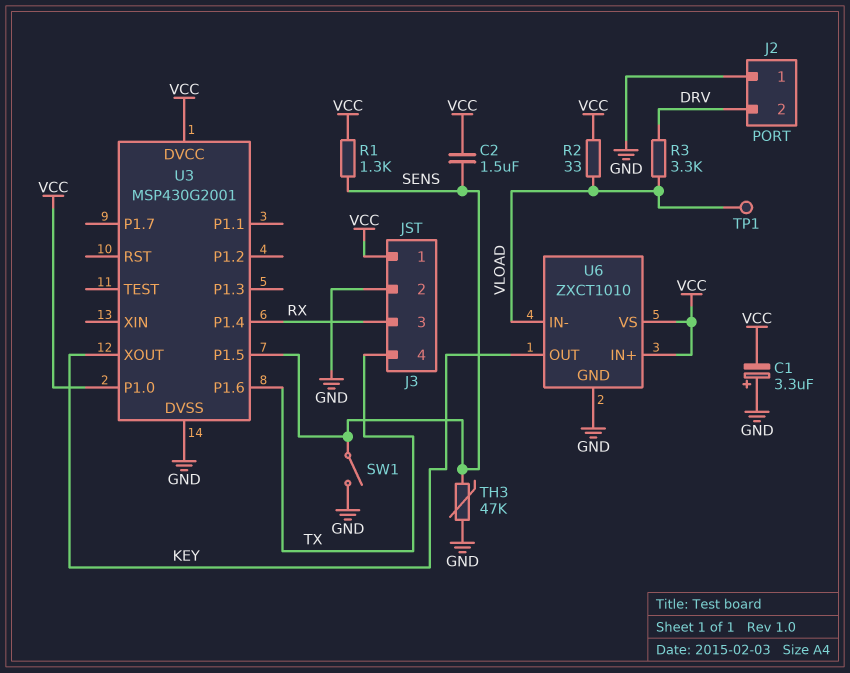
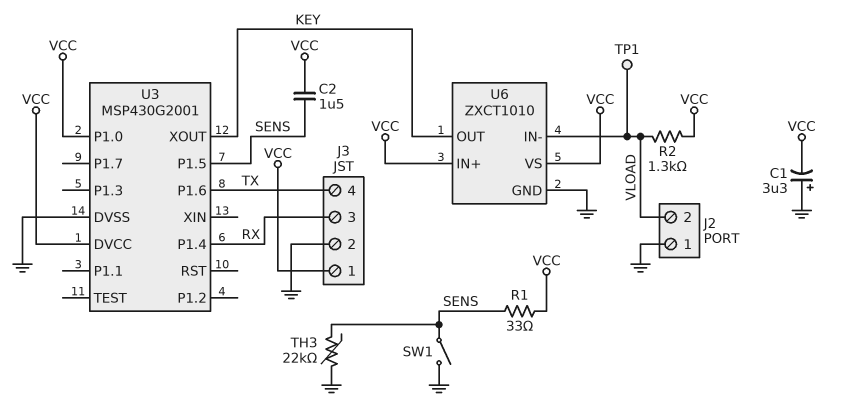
J2 pin 2: DRV -> VLOAD
R1: 1.3k (SENS, VCC) -> 33 (SENS, VCC)
R2: 33 (VCC, VLOAD) -> 1.3k (VCC, VLOAD)
R3: 3.3k (DRV, VLOAD) -> none
TH3: 47k (GND, SENS) -> 22k (GND, SENS)

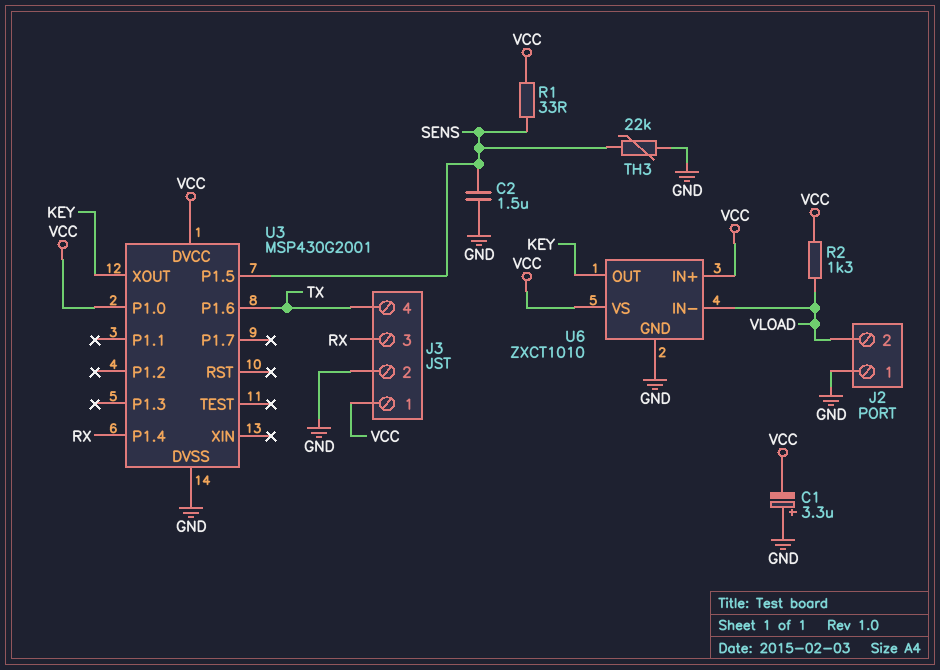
C2: 1.5uF (SENS, VCC) -> 1.5uF (GND, SENS)
SW1: switch (GND, SENS) -> none
TP1: test point (VLOAD) -> none

